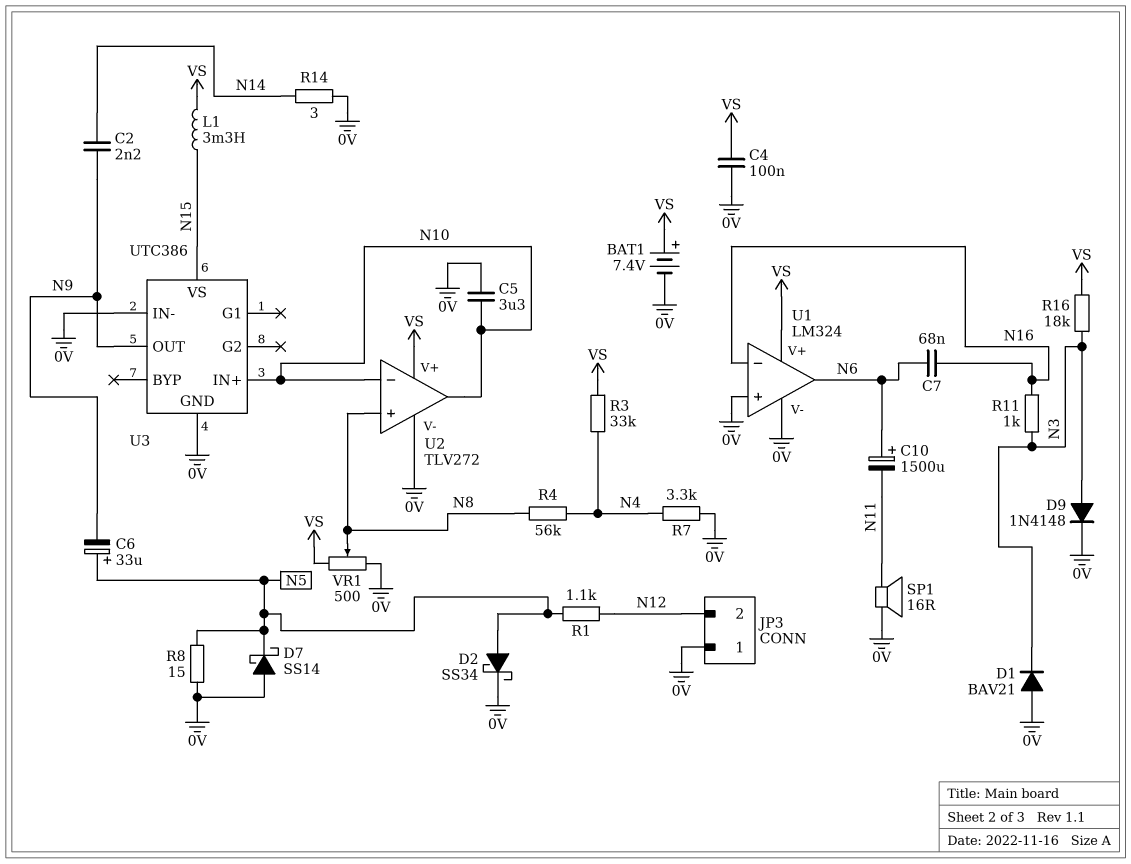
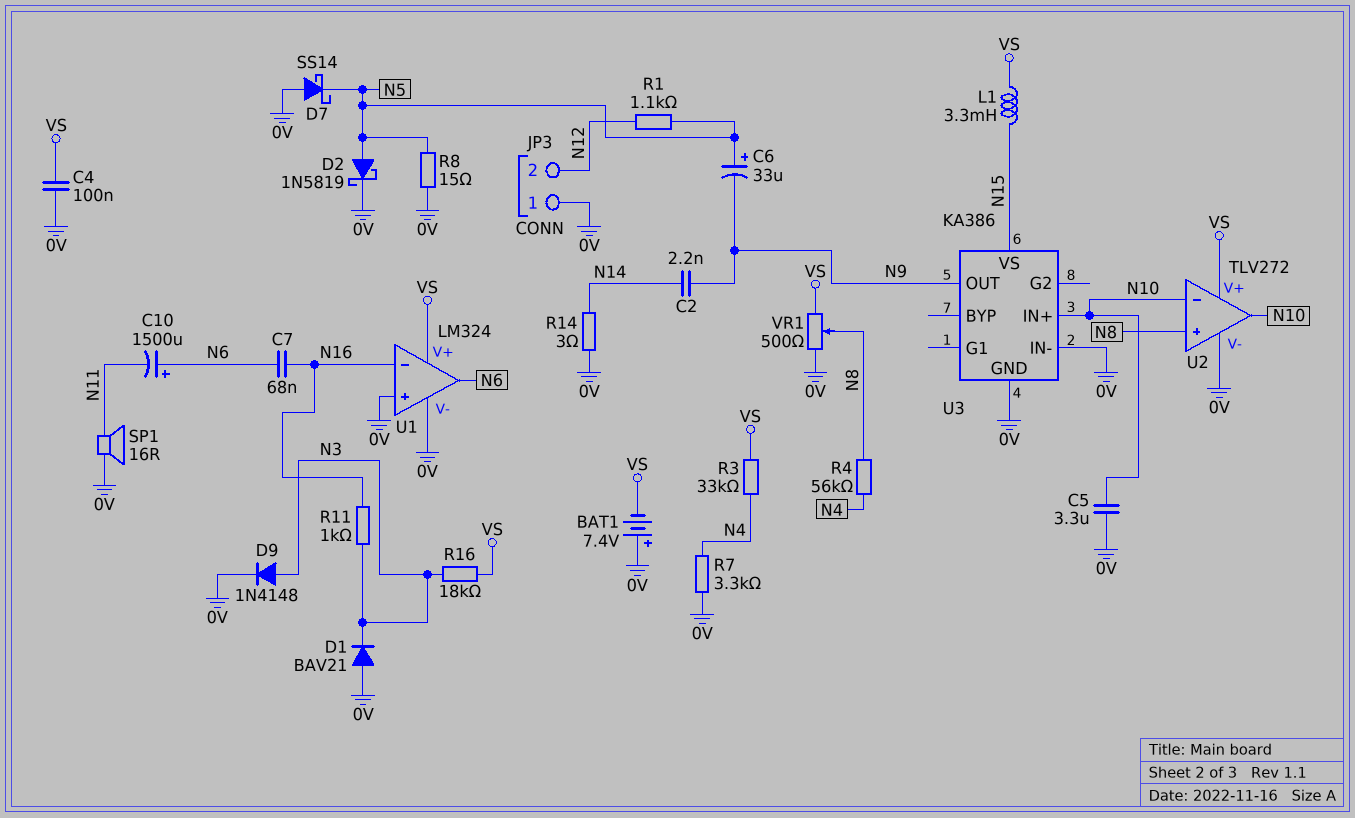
BAT1: 7.4V (plus VS, minus 0V) -> 7.4V (plus 0V, minus VS)
D2: schottky SS34 (A N5, K 0V) -> schottky 1N5819 (A N5, K 0V)
U3: UTC386 -> KA386

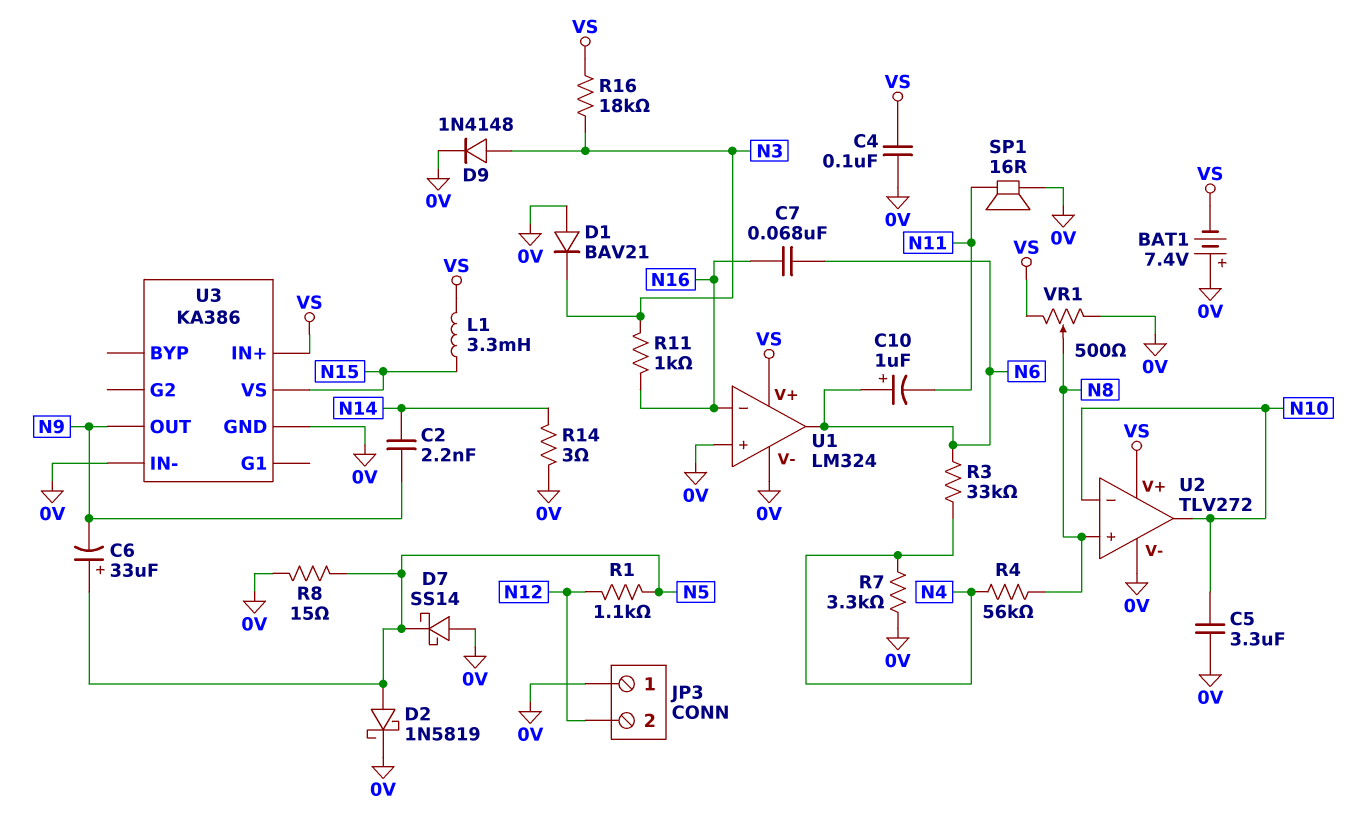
C10: 1500uF (plus N6, minus N11) -> 1uF (plus N6, minus N11)
R3: 33k (N4, VS) -> 33k (N4, N6)
U3 pin IN+: N10 -> VS

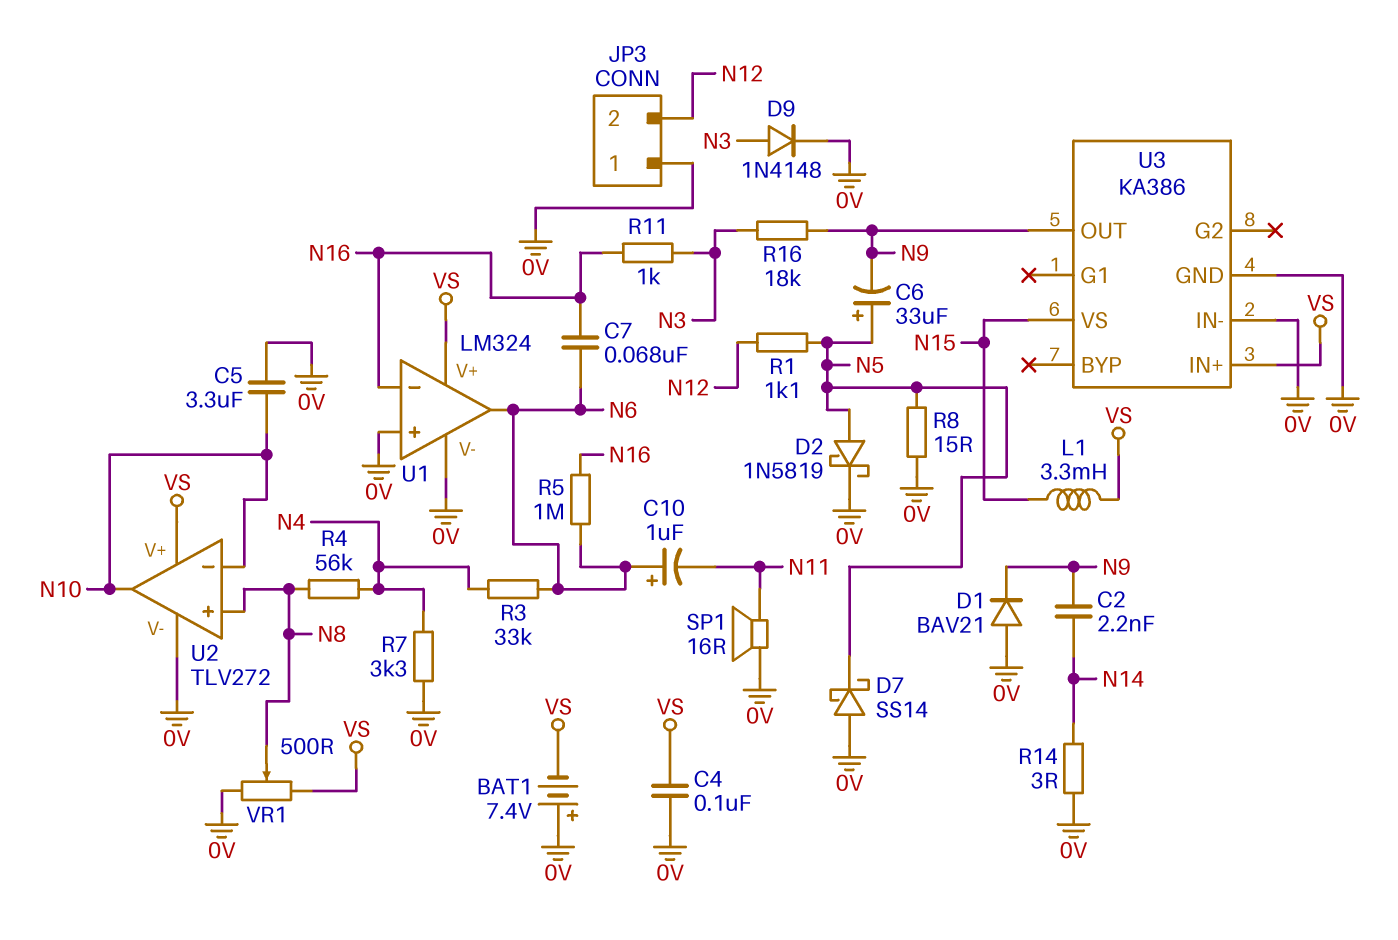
D1: diode BAV21 (A 0V, K N3) -> diode BAV21 (A 0V, K N9)
R5: none -> 1M (N6, N16)
R16: 18k (N3, VS) -> 18k (N3, N9)

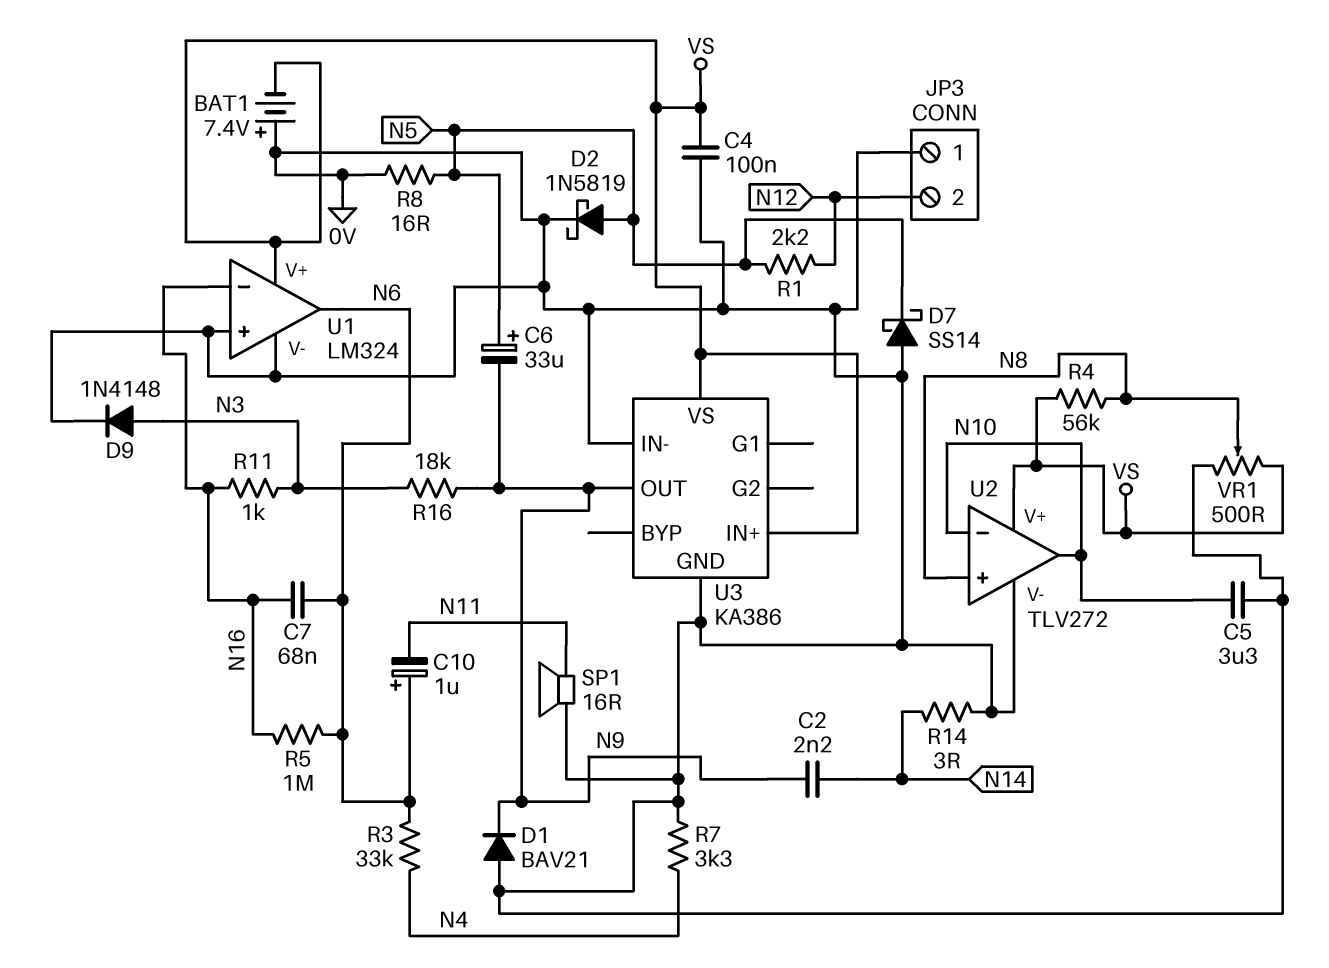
L1: 3.3mH (N15, VS) -> none
R1: 1.1k (N5, N12) -> 2.2k (N5, N12)
R4: 56k (N4, N8) -> 56k (N8, VS)
R8: 15 (0V, N5) -> 16 (0V, N5)
U3 pin VS: N15 -> VS

